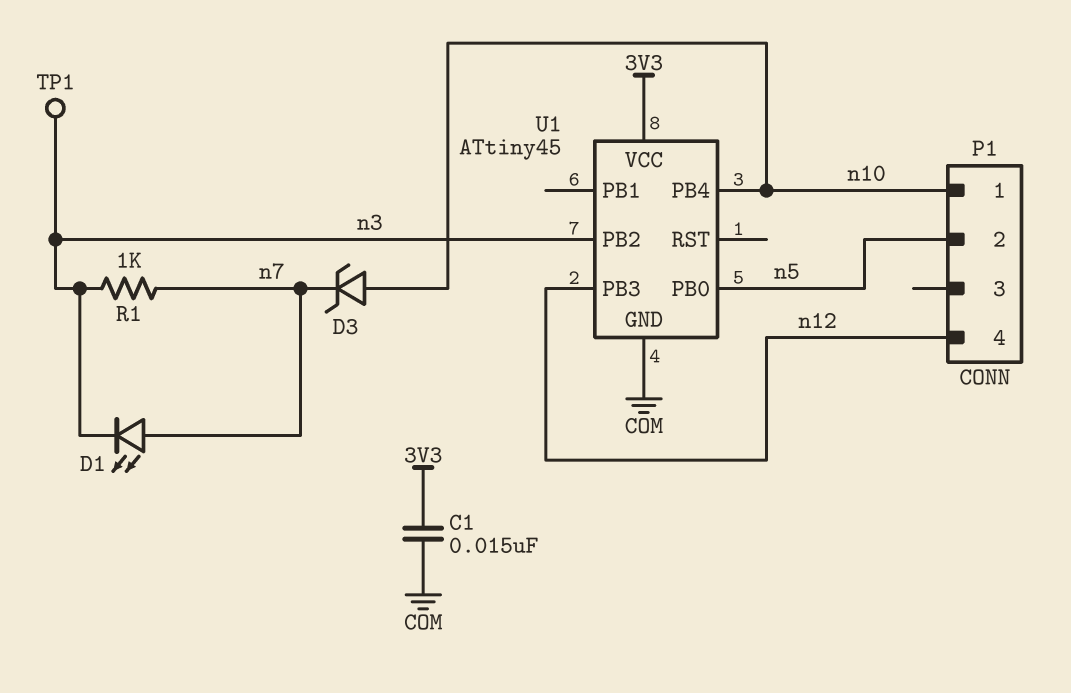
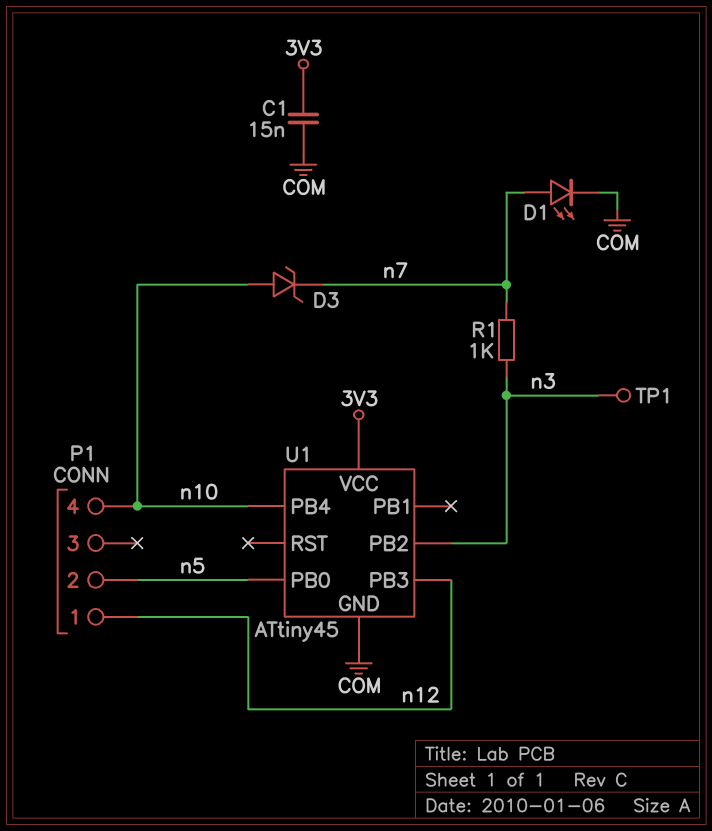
D1: LED (A n7, K n3) -> LED (A n7, K COM)
P1 pin 1: n10 -> n12
P1 pin 4: n12 -> n10

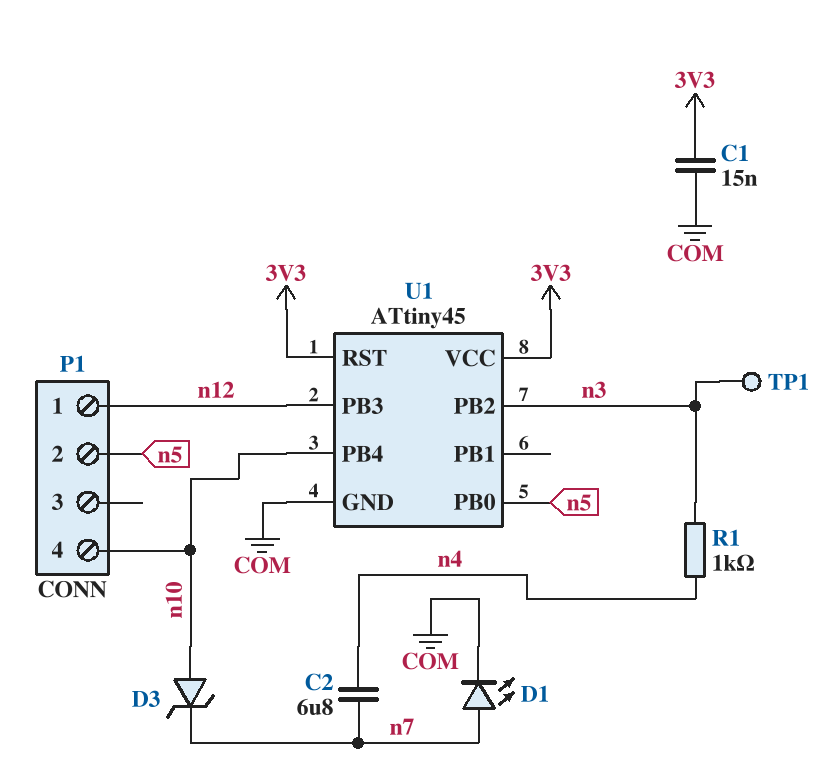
C2: none -> 6.8uF (n4, n7)
R1: 1k (n3, n7) -> 1k (n3, n4)
U1 pin RST: none -> 3V3

